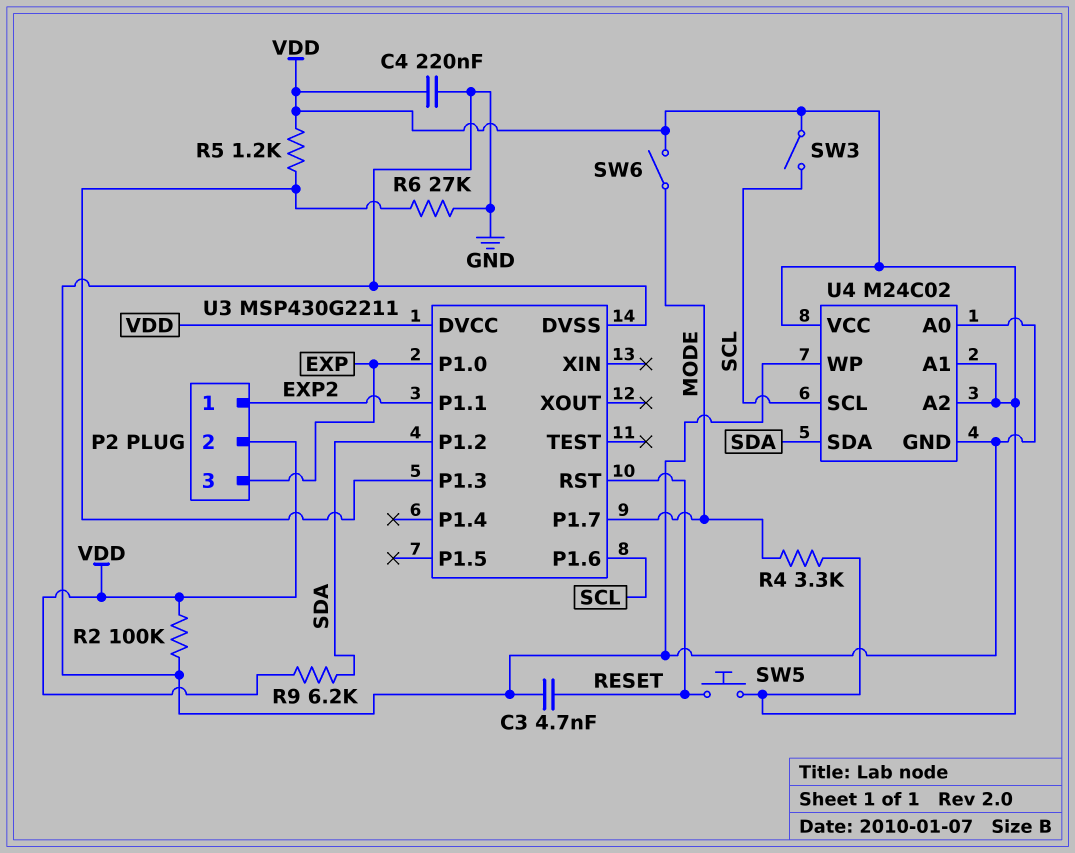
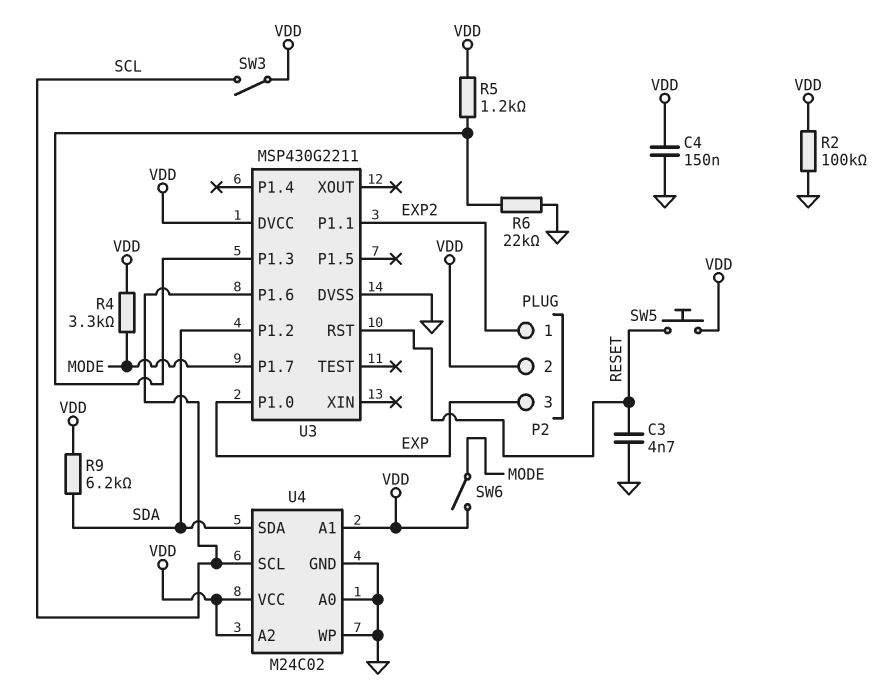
C4: 220nF (GND, VDD) -> 150nF (GND, VDD)
R6: 27k (GND, U3/P1.3) -> 22k (GND, U3/P1.3)

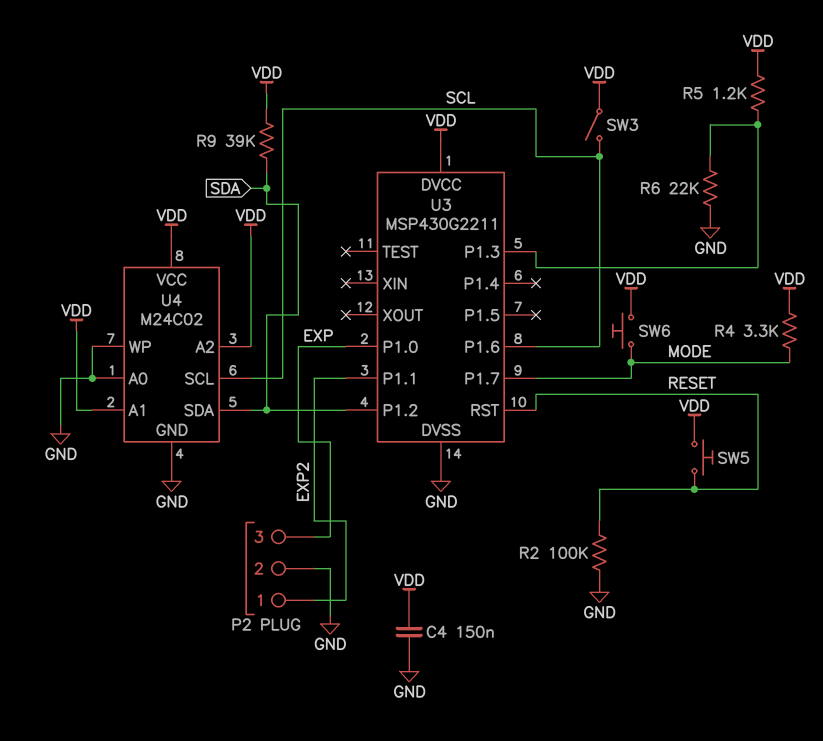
C3: 4.7nF (GND, RESET) -> none
P2 pin 2: VDD -> GND
R2: 100k (GND, VDD) -> 100k (GND, RESET)
R9: 6.2k (SDA, VDD) -> 39k (SDA, VDD)
SW6: switch (MODE, VDD) -> button (MODE, VDD)

